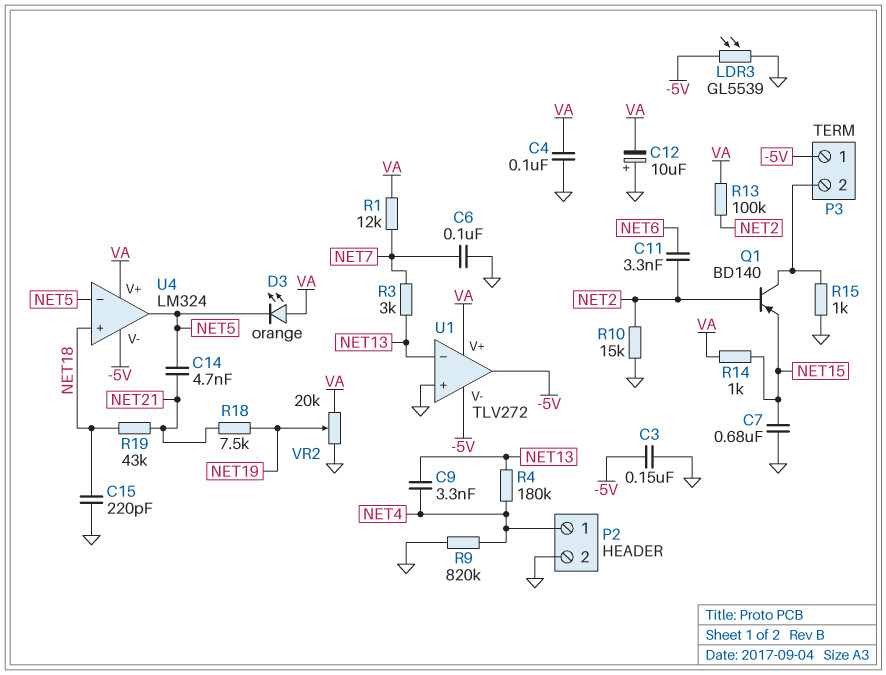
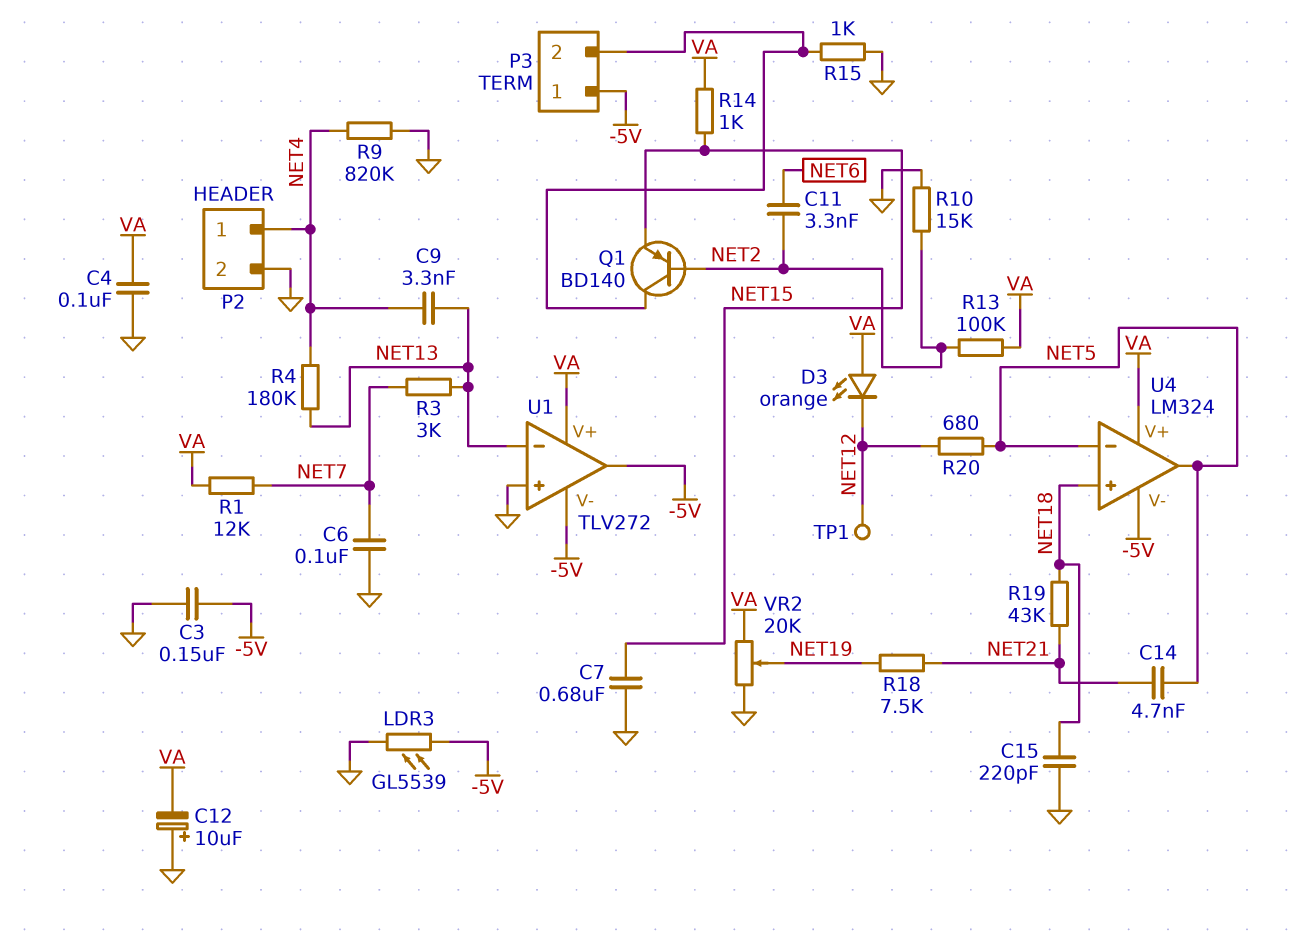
D3: LED orange (A VA, K NET5) -> LED orange (A VA, K NET12)
R20: none -> 680 (NET5, NET12)
TP1: none -> test point (NET12)

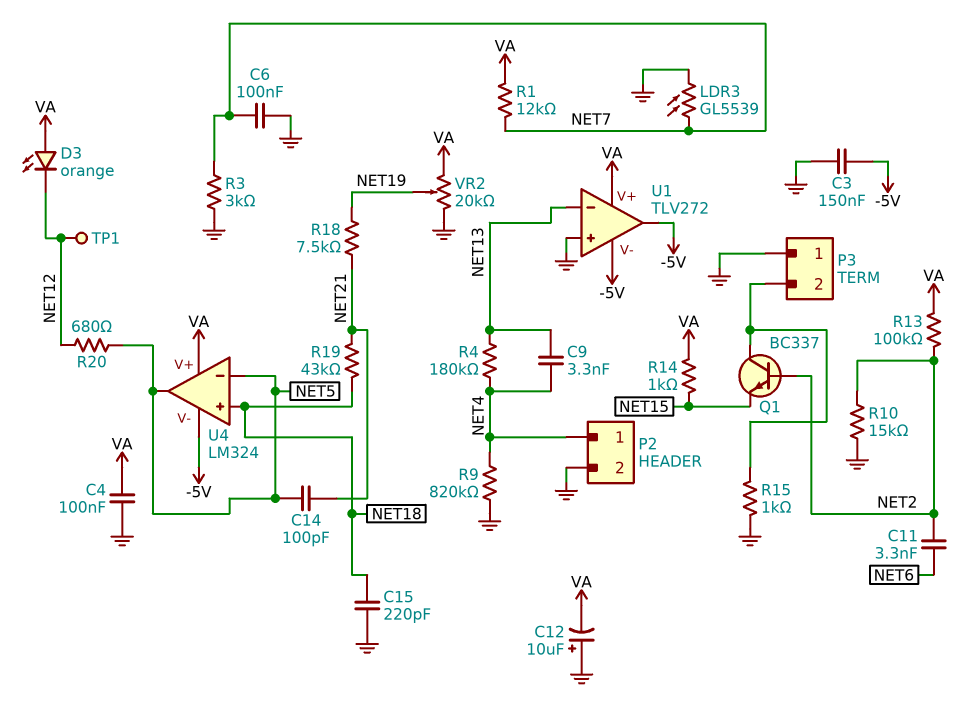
C7: 680nF (GND, NET15) -> none
C14: 4.7nF (NET5, NET21) -> 100pF (NET5, NET21)
LDR3: GL5539 (-5V, GND) -> GL5539 (GND, NET7)
P3 pin 1: -5V -> GND
Q1: PNP BD140 (B NET2, C P3/2, E NET15) -> NPN BC337 (B NET2, C P3/2, E NET15)
R3: 3k (NET7, NET13) -> 3k (GND, NET7)

